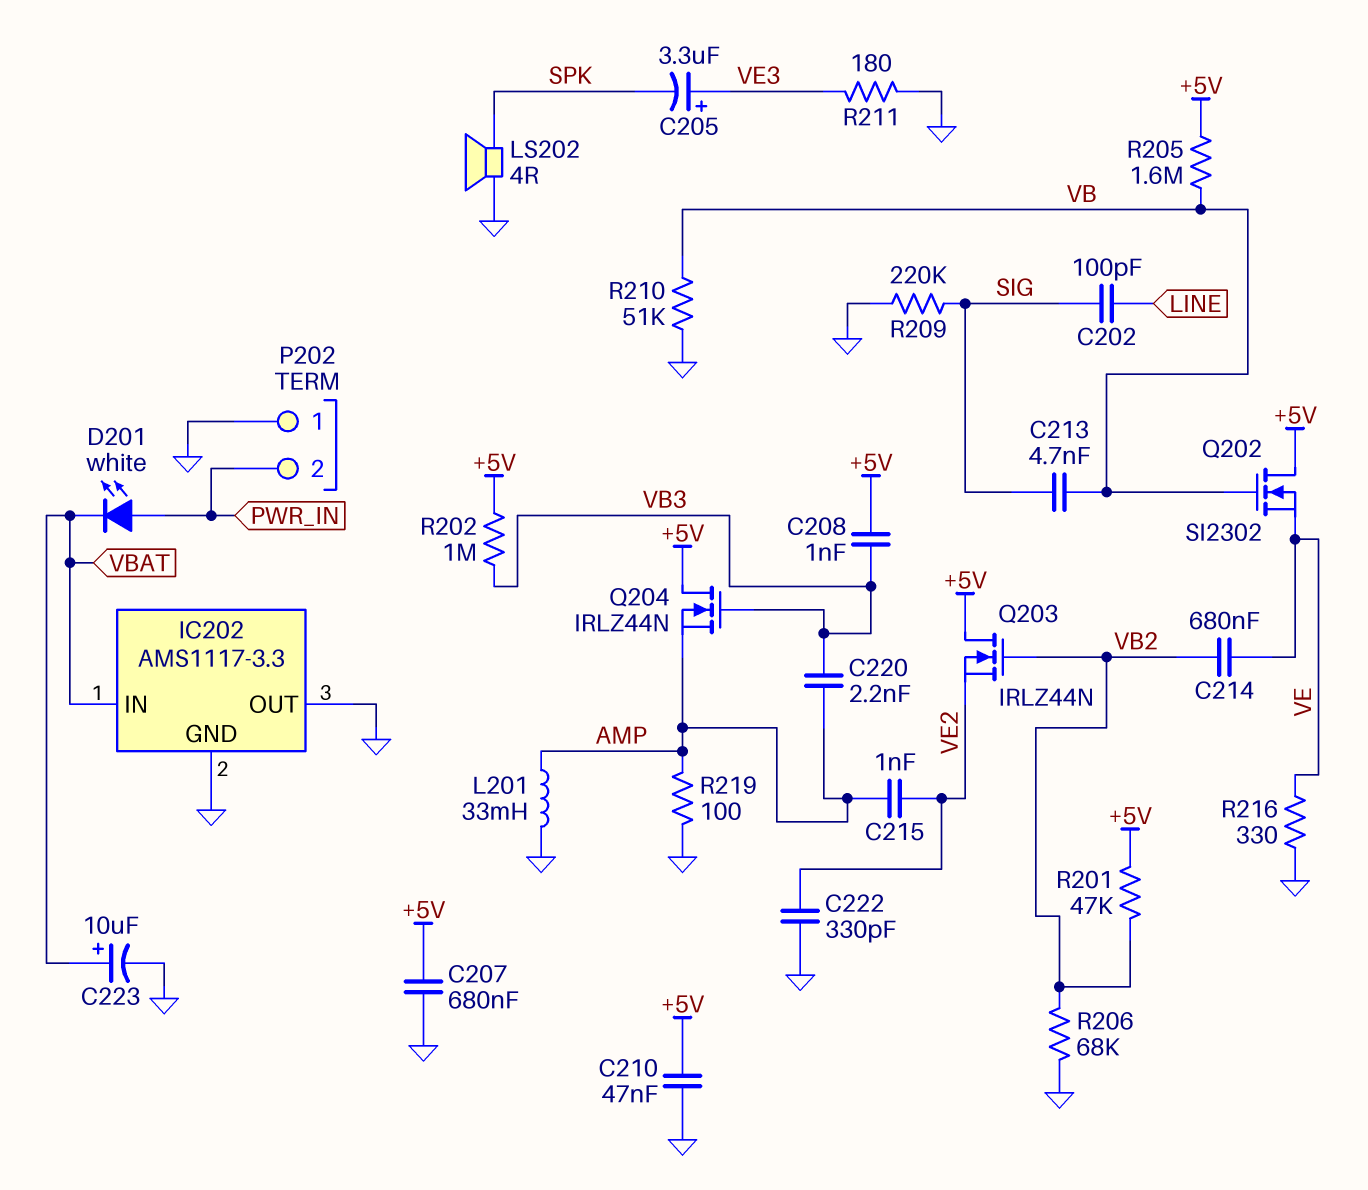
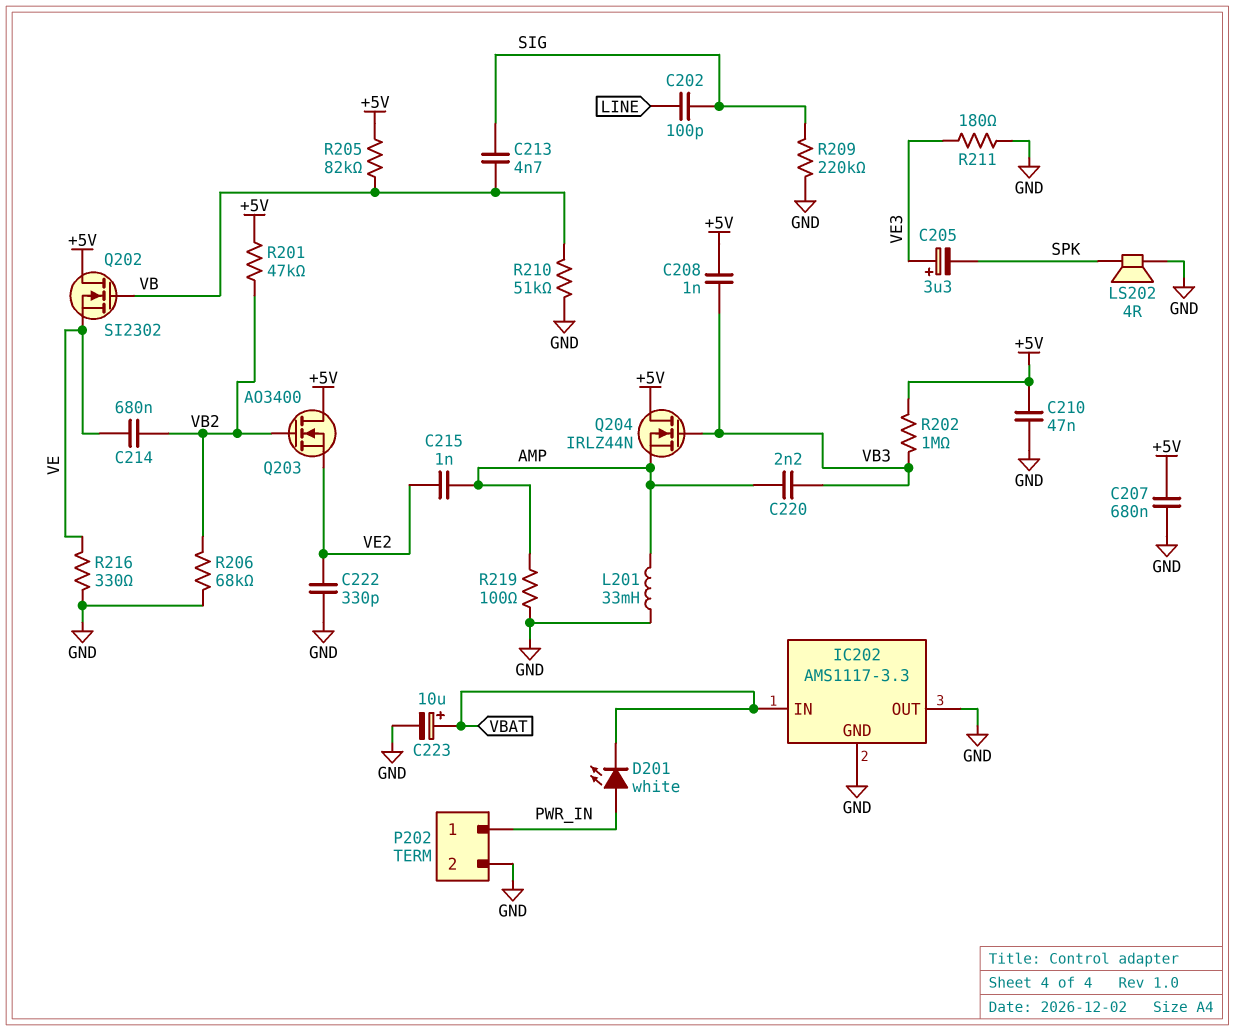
P202 pin 1: GND -> PWR_IN
P202 pin 2: PWR_IN -> GND
Q203: NMOS IRLZ44N (G VB2, D +5V, S VE2) -> NMOS AO3400 (G VB2, D +5V, S VE2)
R205: 1.6M (+5V, VB) -> 82k (+5V, VB)

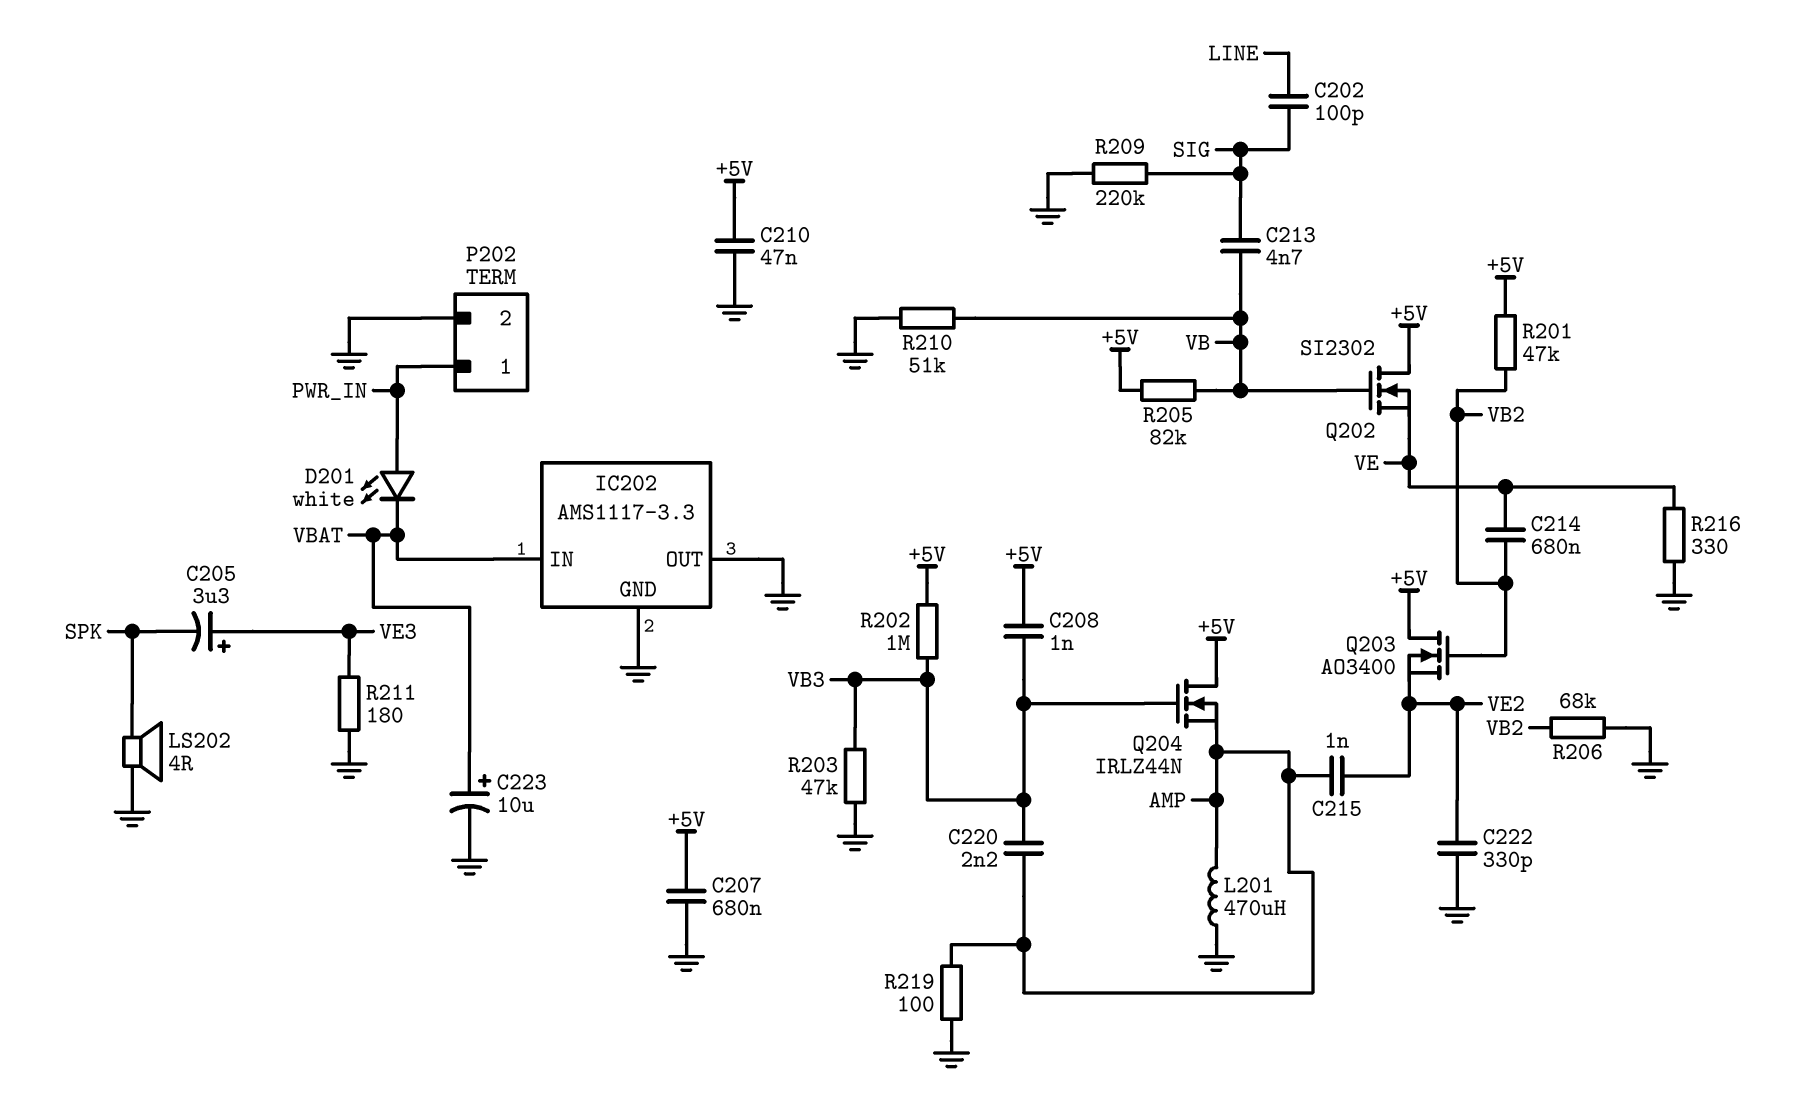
L201: 33mH (AMP, GND) -> 470uH (AMP, GND)
R203: none -> 47k (GND, VB3)

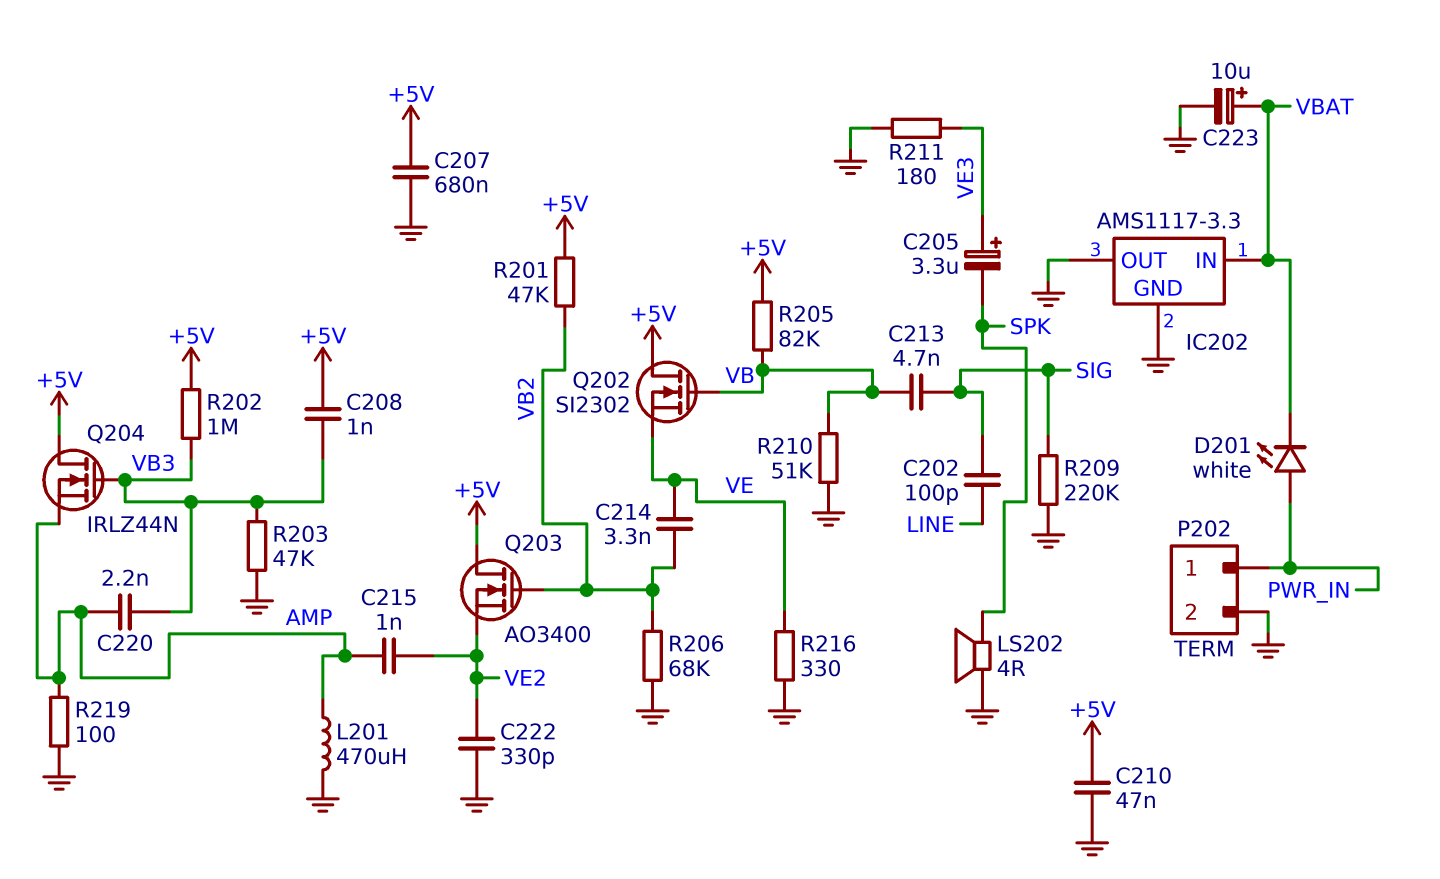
C214: 680nF (VB2, VE) -> 3.3nF (VB2, VE)

